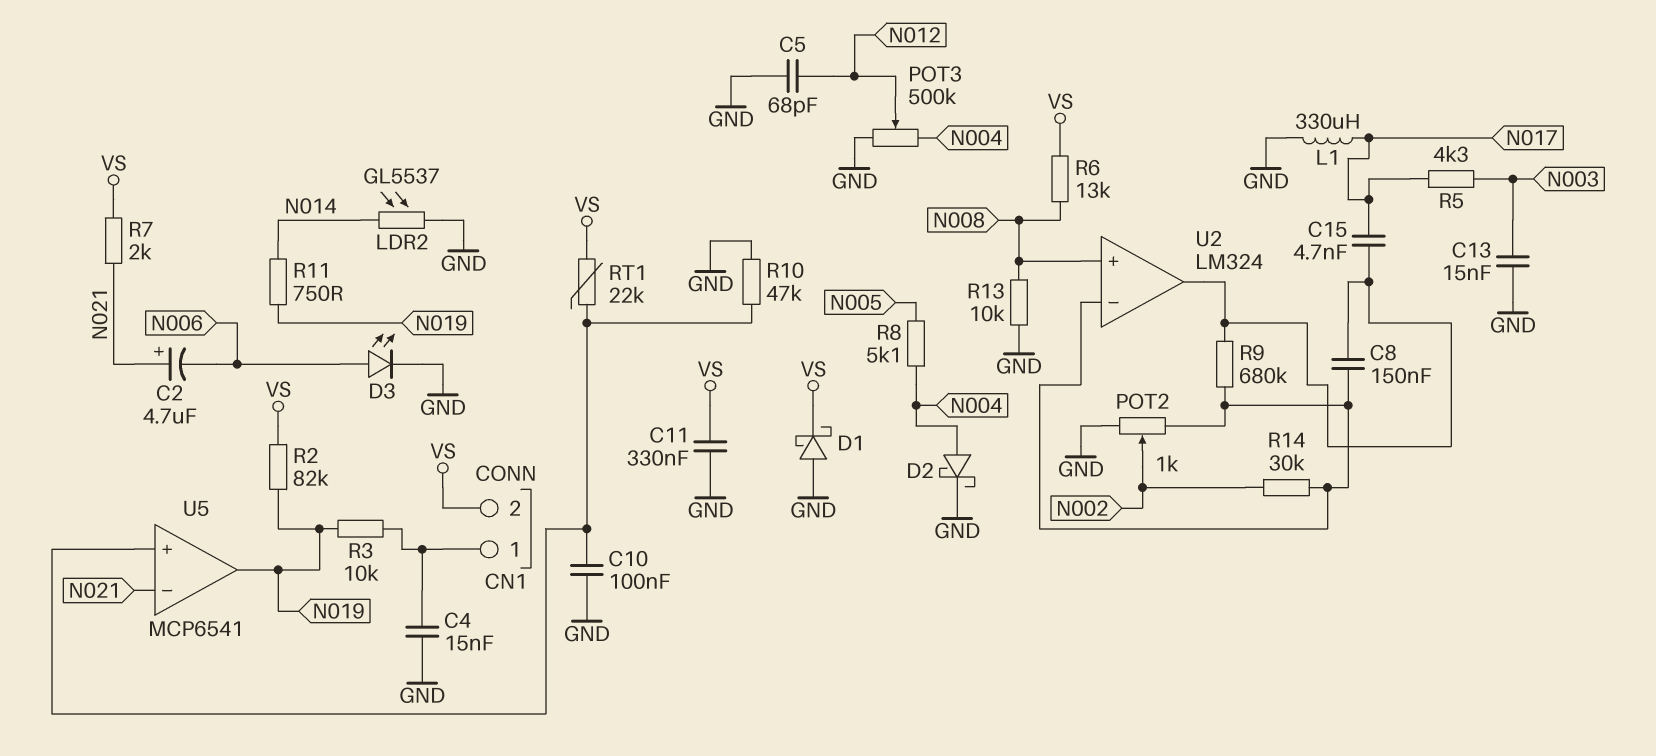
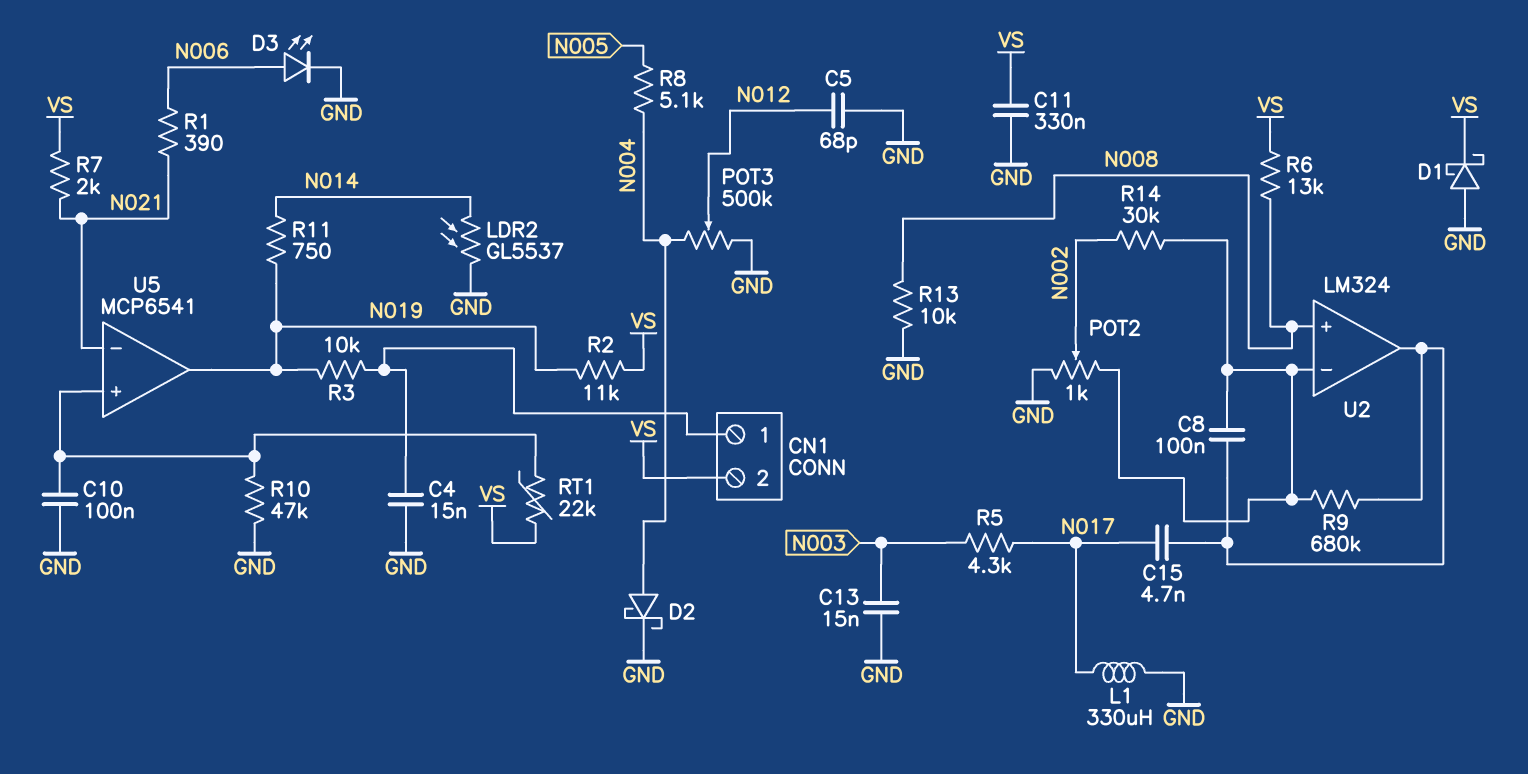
C2: 4.7uF (plus N021, minus N006) -> none
C8: 150nF (U2/in-, U2/out) -> 100nF (U2/in-, U2/out)
R1: none -> 390 (N006, N021)
R2: 82k (N019, VS) -> 11k (N019, VS)

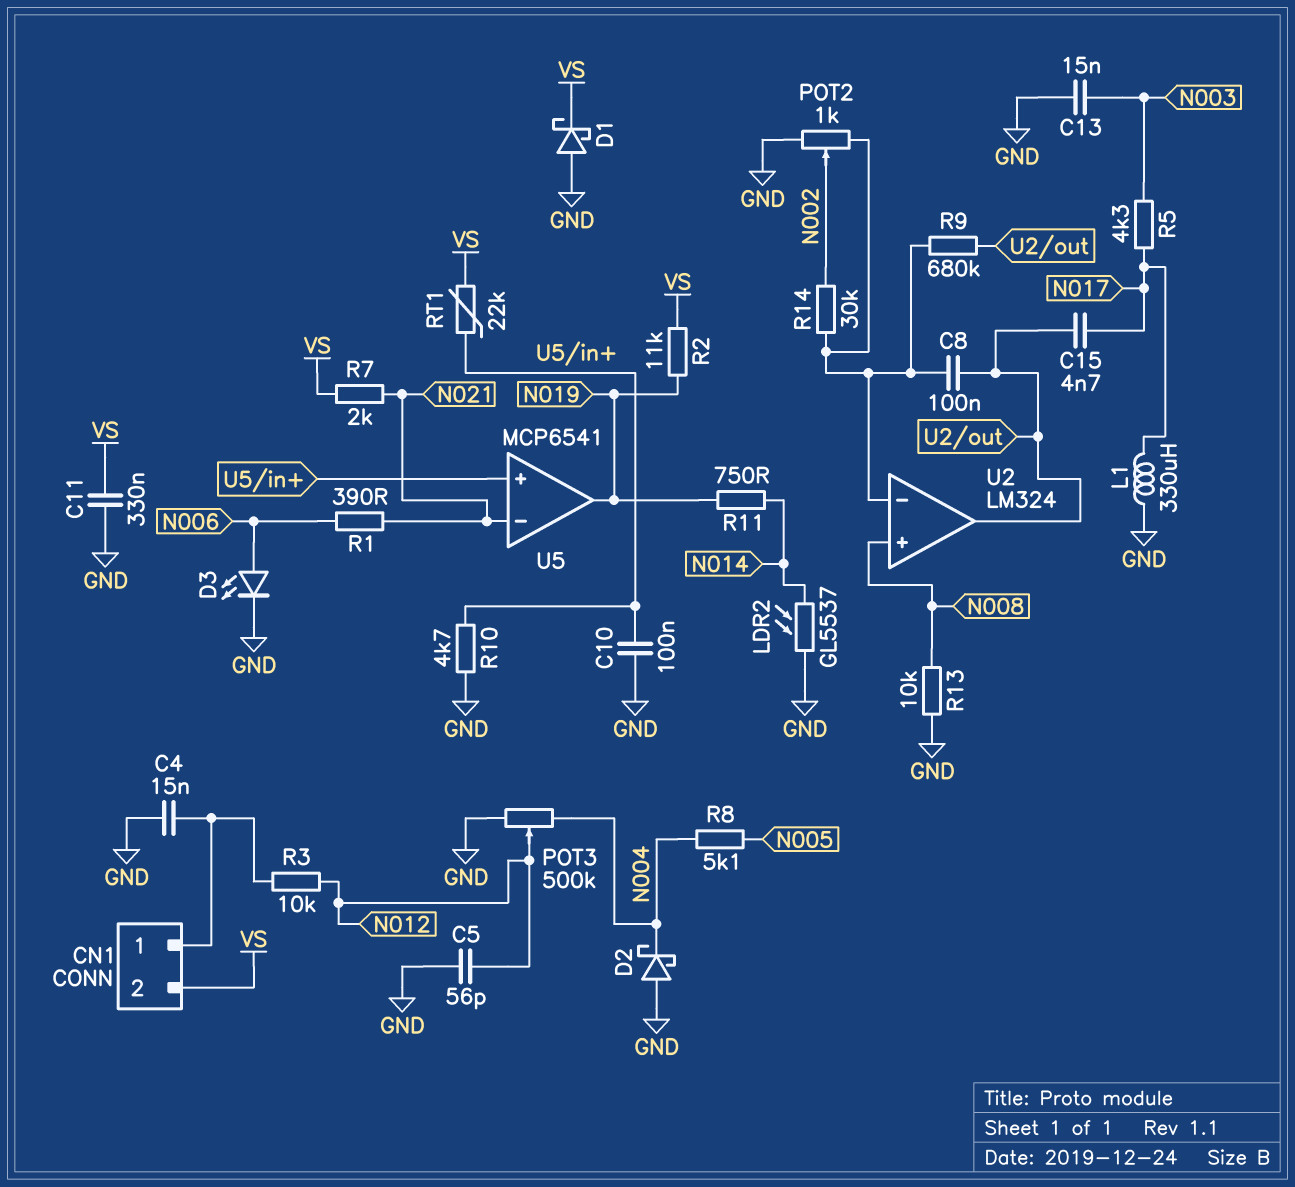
C5: 68pF (GND, N012) -> 56pF (GND, N012)
D2: schottky (A N004, K GND) -> schottky (A GND, K N004)
R3: 10k (CN1/1, N019) -> 10k (CN1/1, N012)
R6: 13k (N008, VS) -> none
R10: 47k (GND, U5/in+) -> 4.7k (GND, U5/in+)

